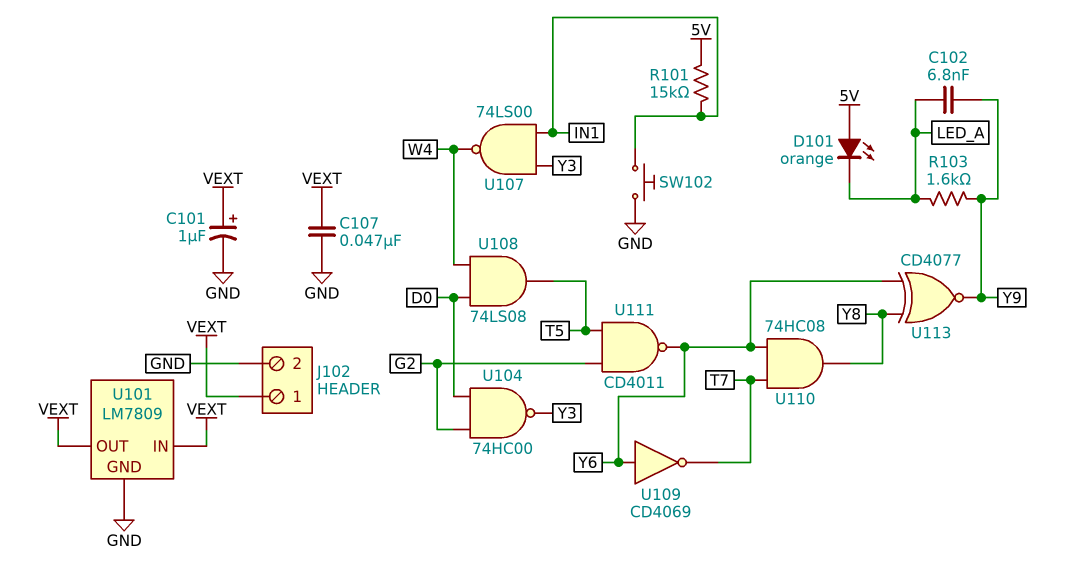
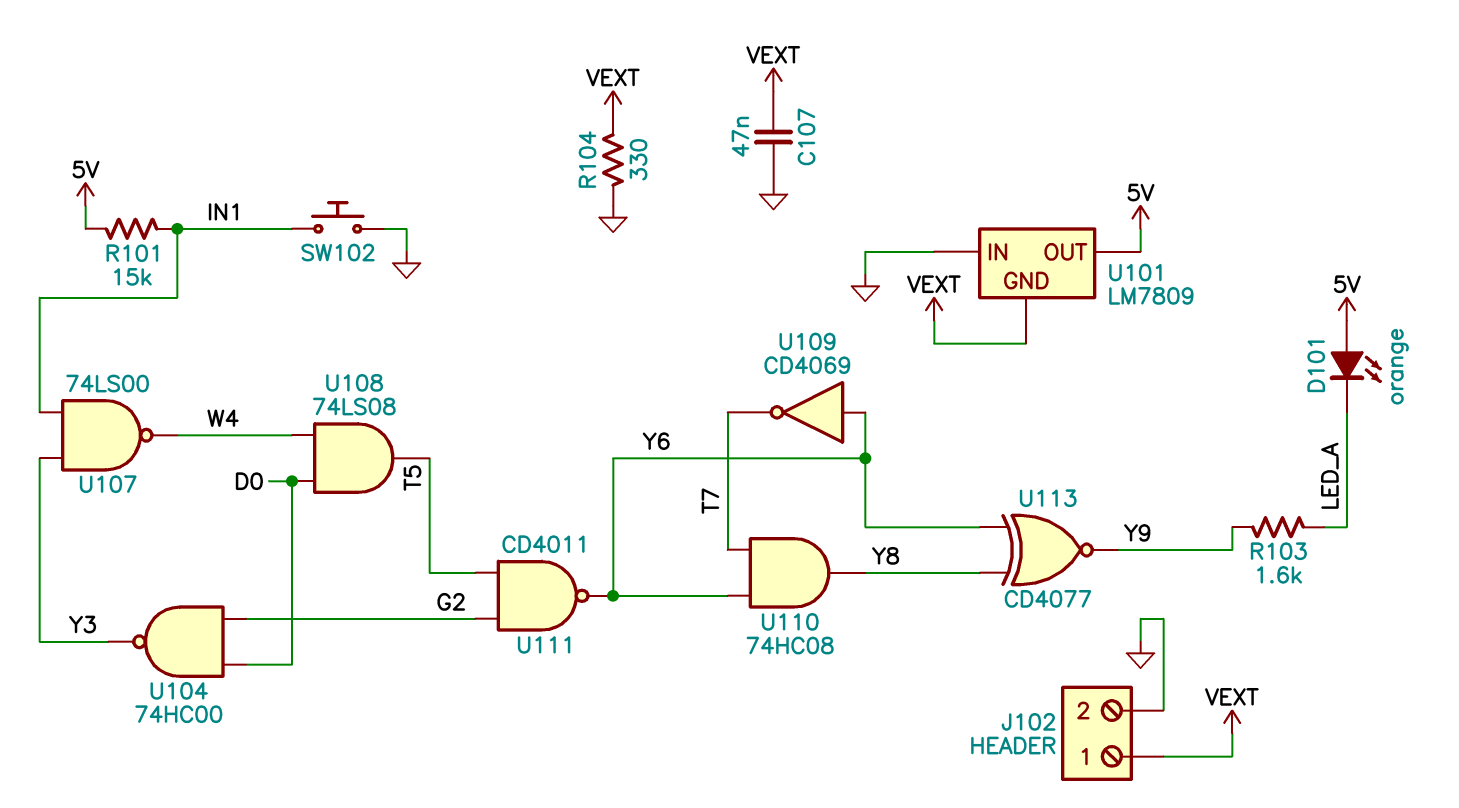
C101: 1uF (plus VEXT, minus GND) -> none
C102: 6.8nF (LED_A, Y9) -> none
R104: none -> 330 (GND, VEXT)
U101 pin GND: GND -> VEXT
U101 pin IN: VEXT -> GND
U101 pin OUT: VEXT -> 5V

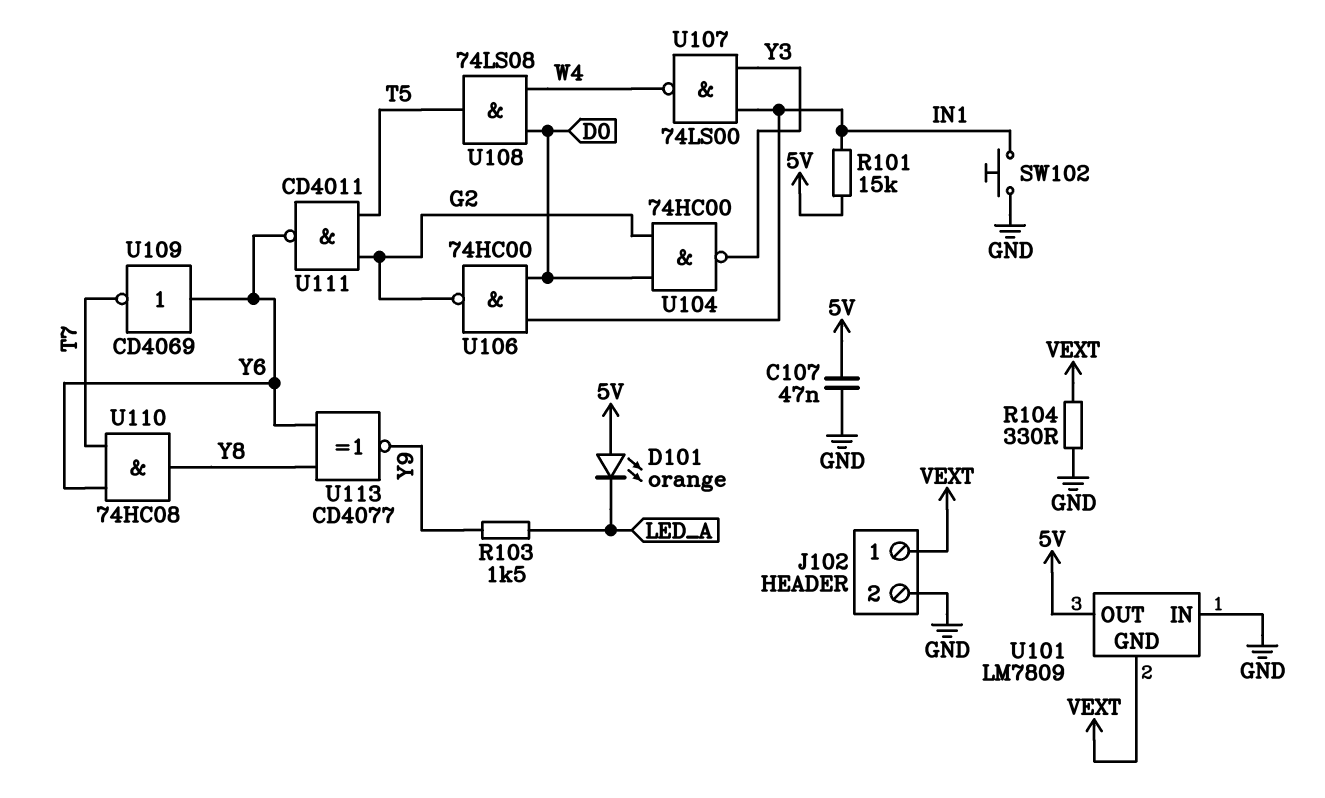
C107: 47nF (GND, VEXT) -> 47nF (5V, GND)
R103: 1.6k (LED_A, Y9) -> 1.5k (LED_A, Y9)
U106: none -> NAND 74HC00 (in D0, in IN1, out G2)

